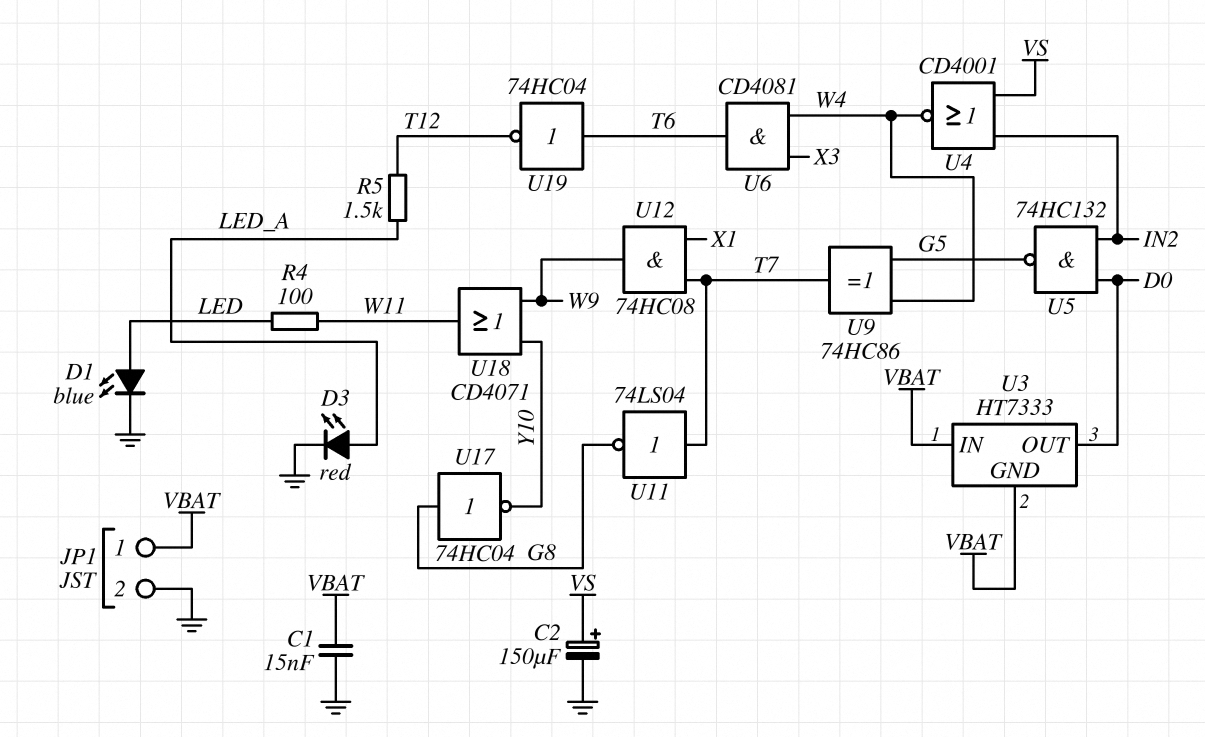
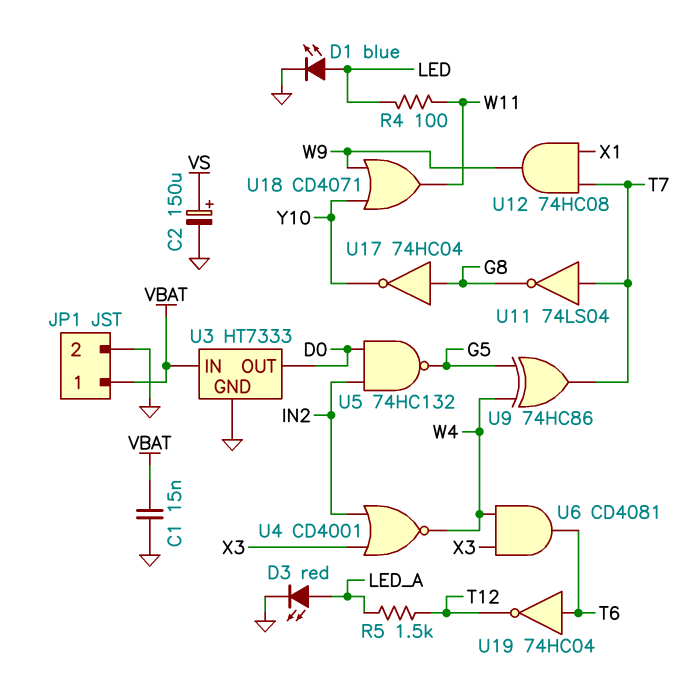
U3 pin GND: VBAT -> GND
U4: NOR CD4001 (in IN2, in VS, out W4) -> NOR CD4001 (in IN2, in X3, out W4)

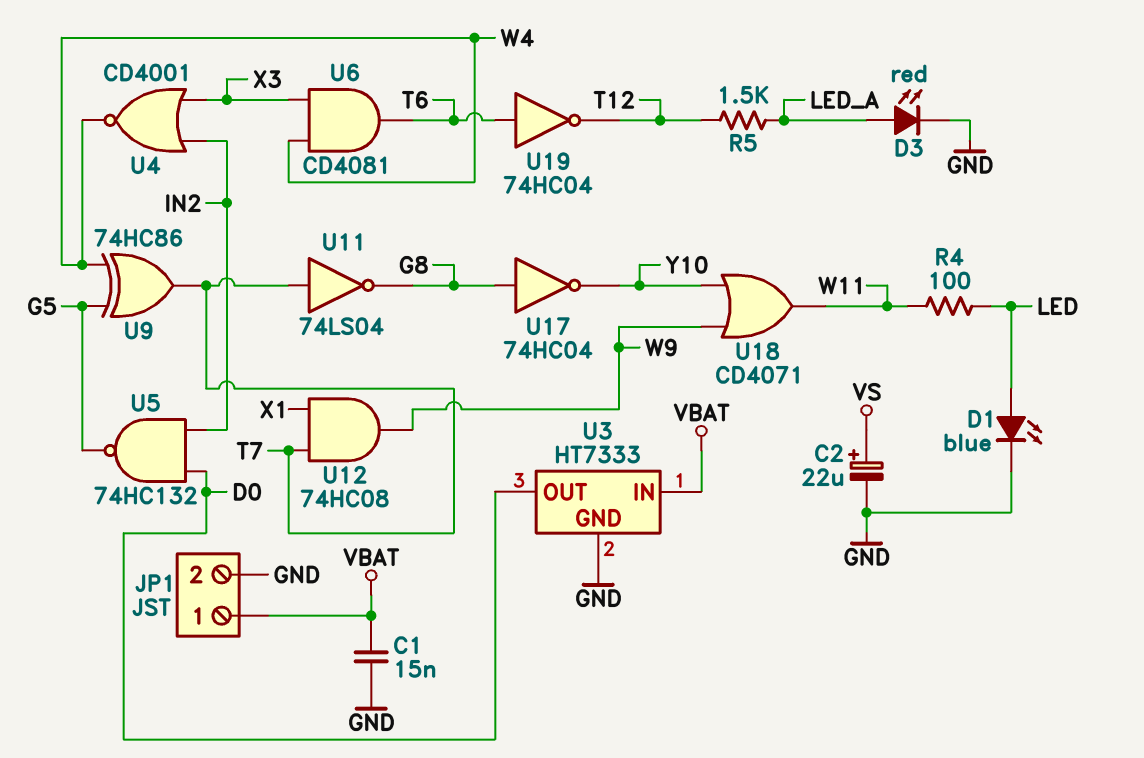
C2: 150uF (plus VS, minus GND) -> 22uF (plus VS, minus GND)

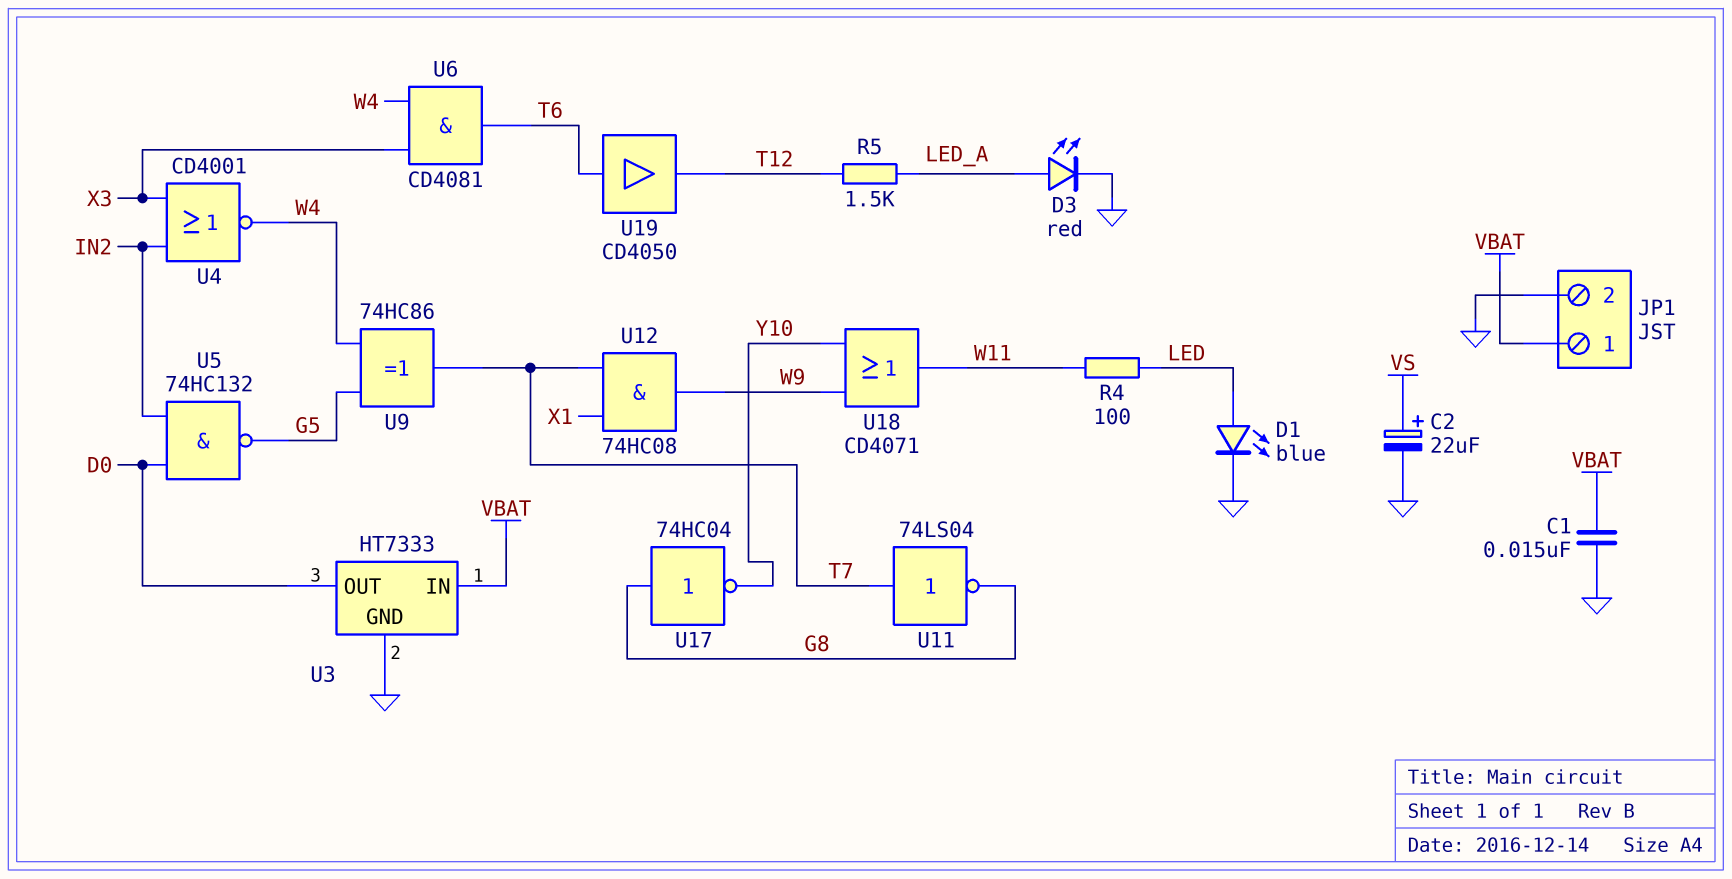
U19: NOT 74HC04 (in T6, out T12) -> buffer CD4050 (in T6, out T12)

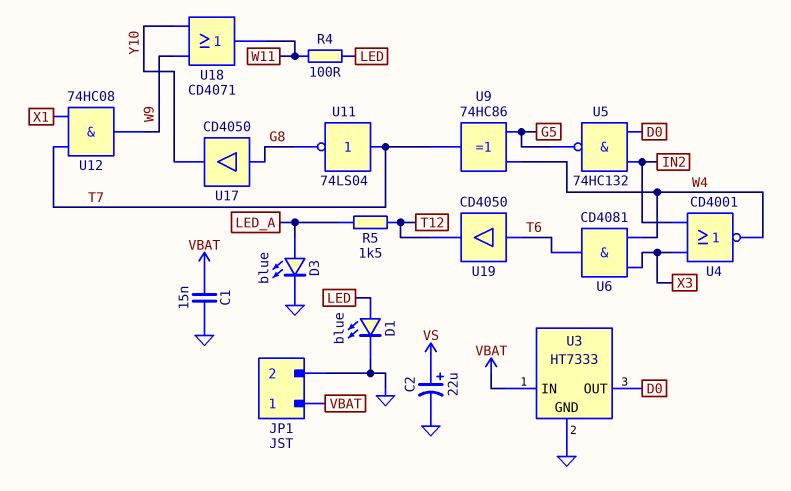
D3: LED red (A LED_A, K GND) -> LED blue (A LED_A, K GND)
U17: NOT 74HC04 (in G8, out Y10) -> buffer CD4050 (in G8, out Y10)

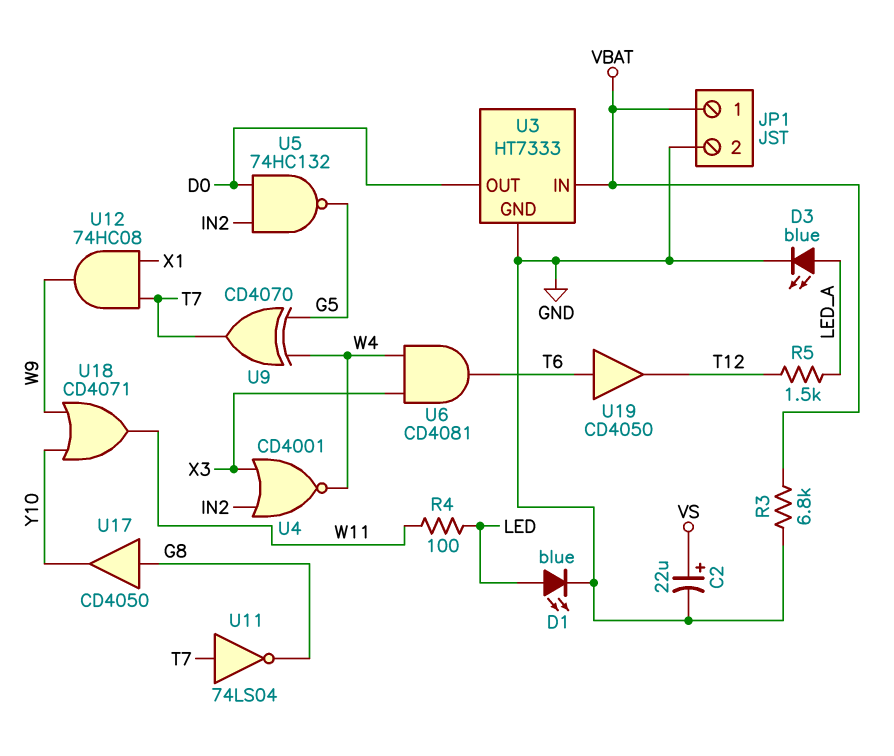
C1: 15nF (GND, VBAT) -> none
R3: none -> 6.8k (GND, VBAT)
U9: XOR 74HC86 (in G5, in W4, out T7) -> XOR CD4070 (in G5, in W4, out T7)

